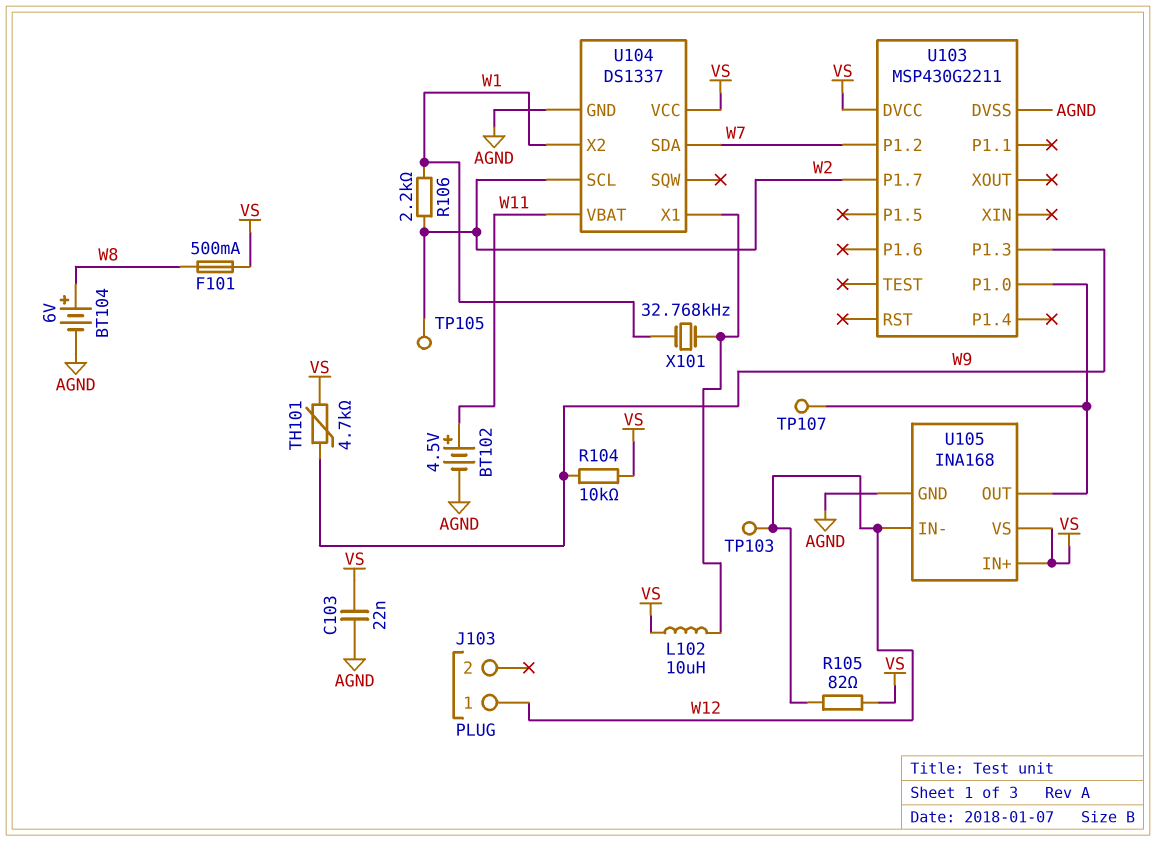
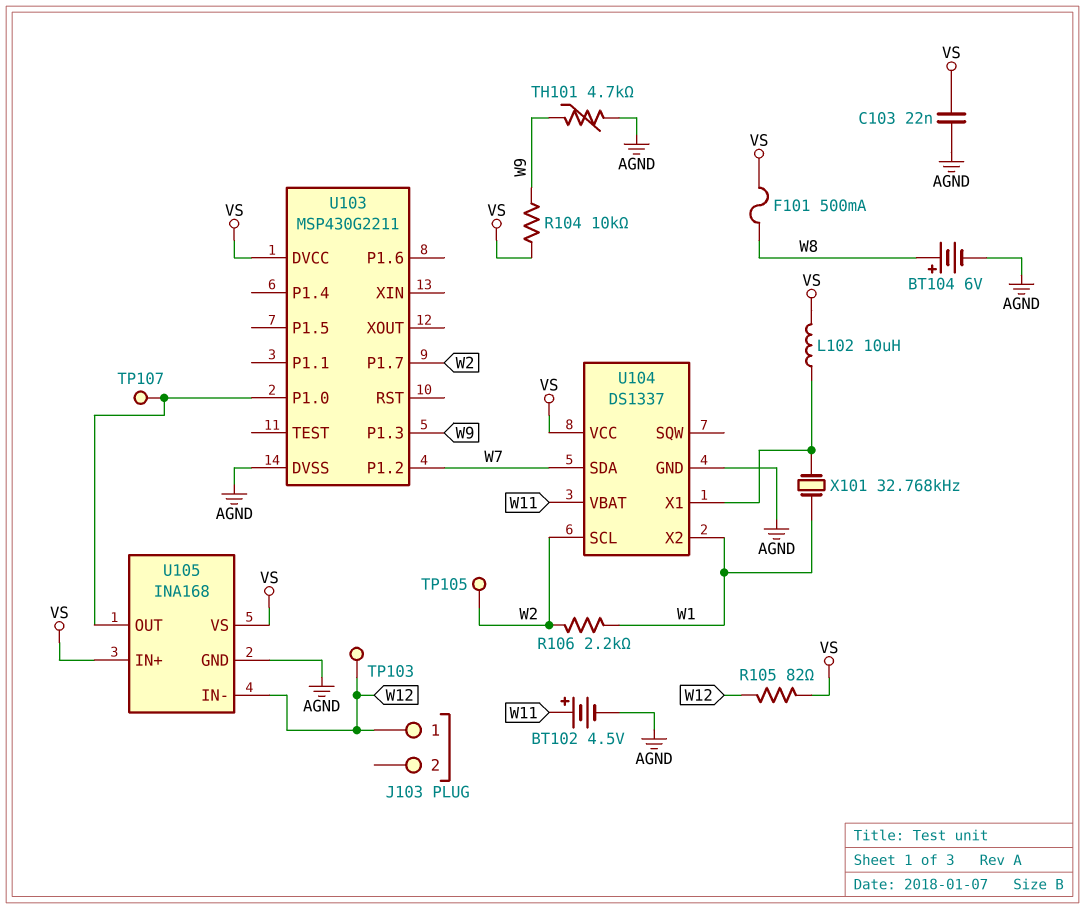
TH101: 4.7k (VS, W9) -> 4.7k (AGND, W9)

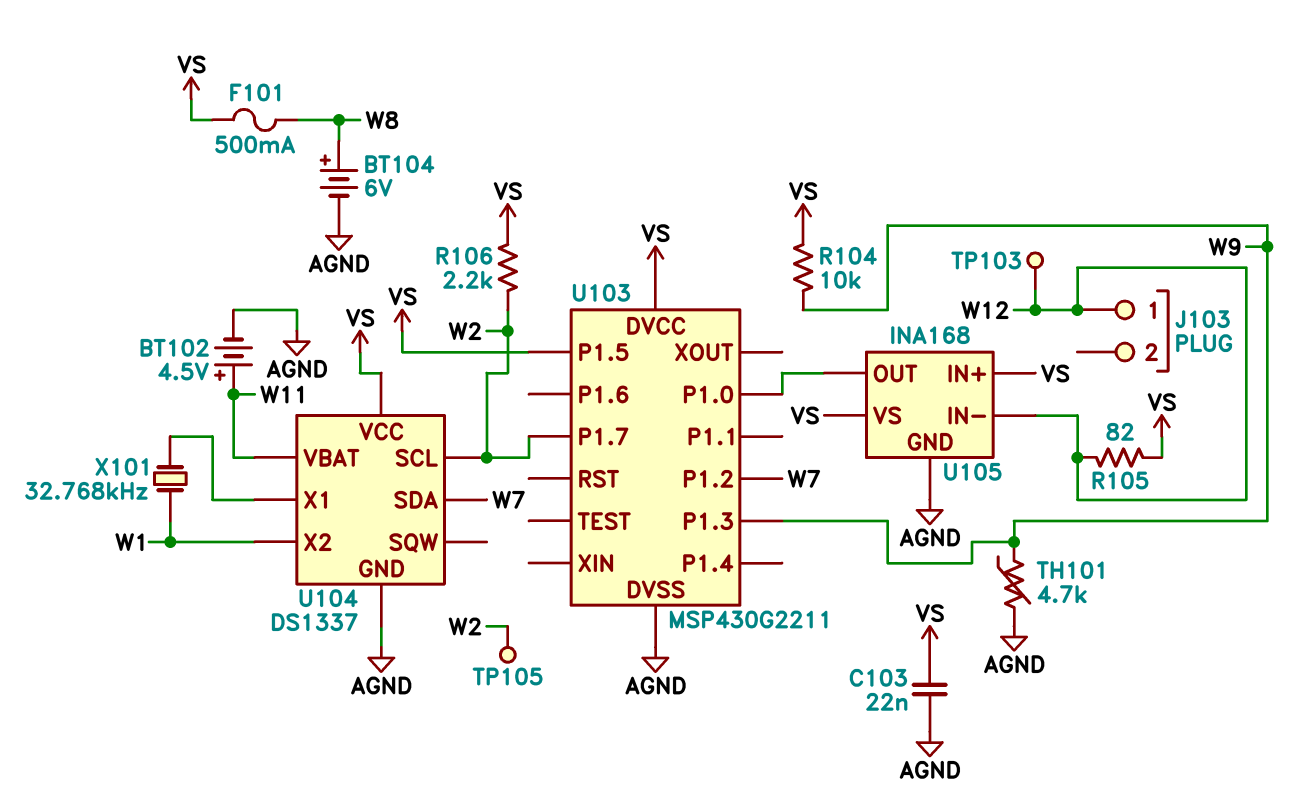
L102: 10uH (U104/X1, VS) -> none
R106: 2.2k (W1, W2) -> 2.2k (VS, W2)
TP107: test point (U103/P1.0) -> none
U103 pin P1.5: none -> VS

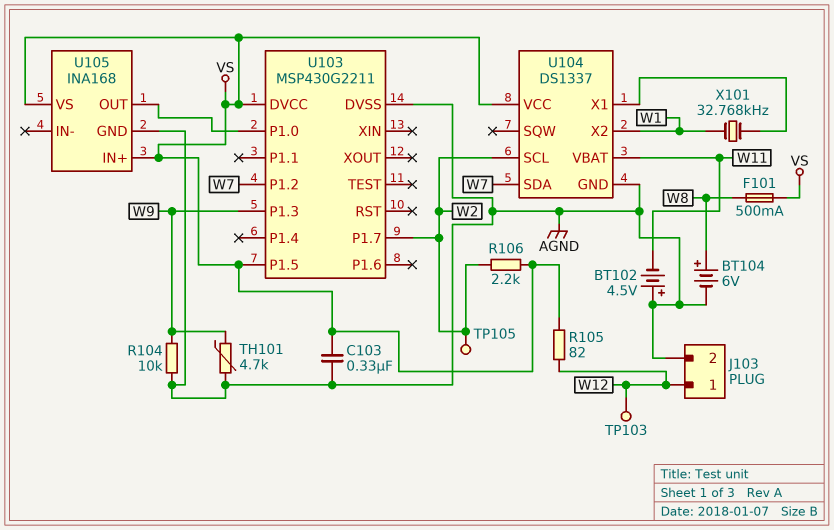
BT102: 4.5V (plus W11, minus AGND) -> 4.5V (plus AGND, minus W11)
C103: 22nF (AGND, VS) -> 330nF (AGND, VS)
J103 pin 2: none -> AGND
R104: 10k (VS, W9) -> 10k (AGND, W9)
U105 pin IN-: W12 -> none

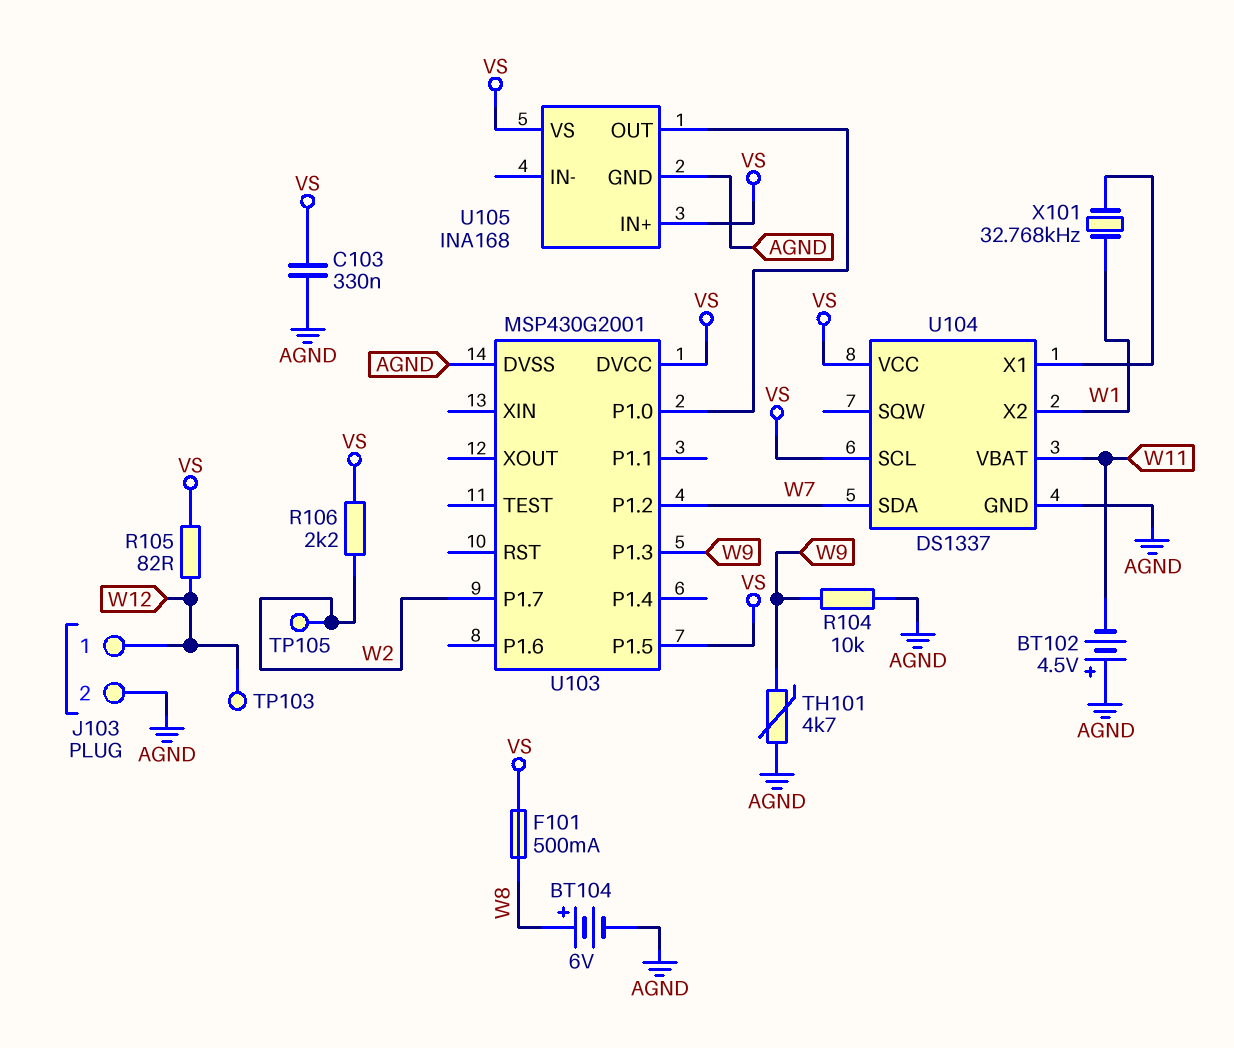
U103: MSP430G2211 -> MSP430G2001
U104 pin SCL: W2 -> VS

